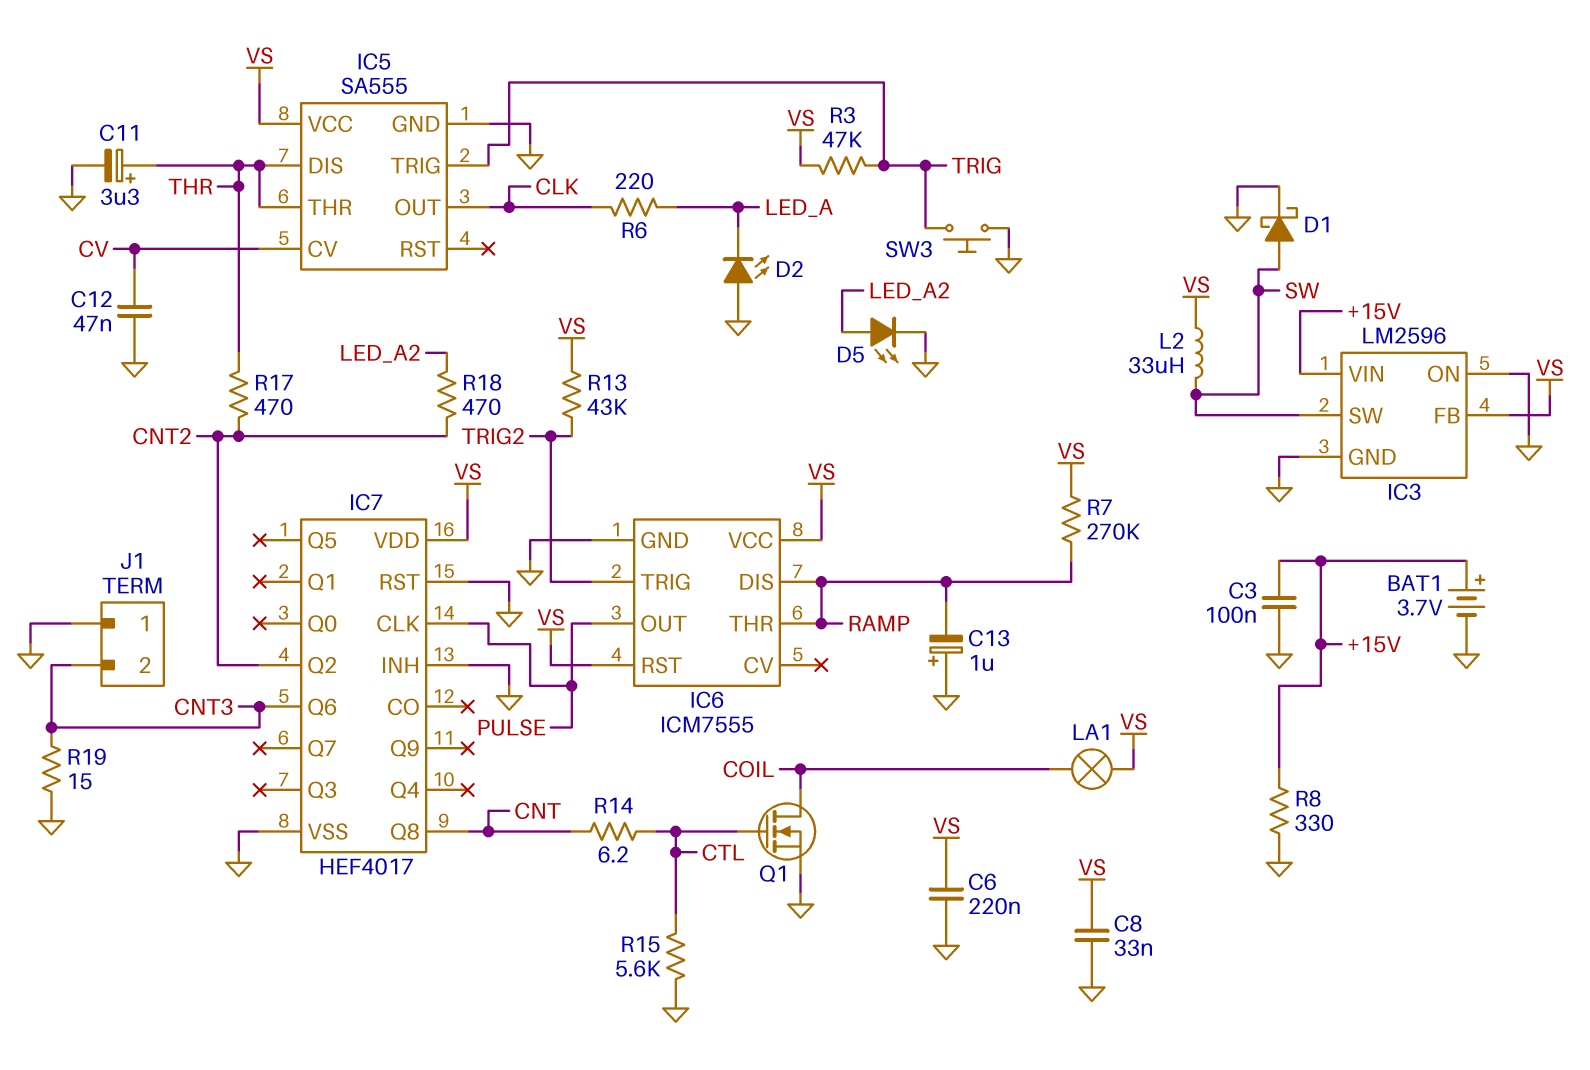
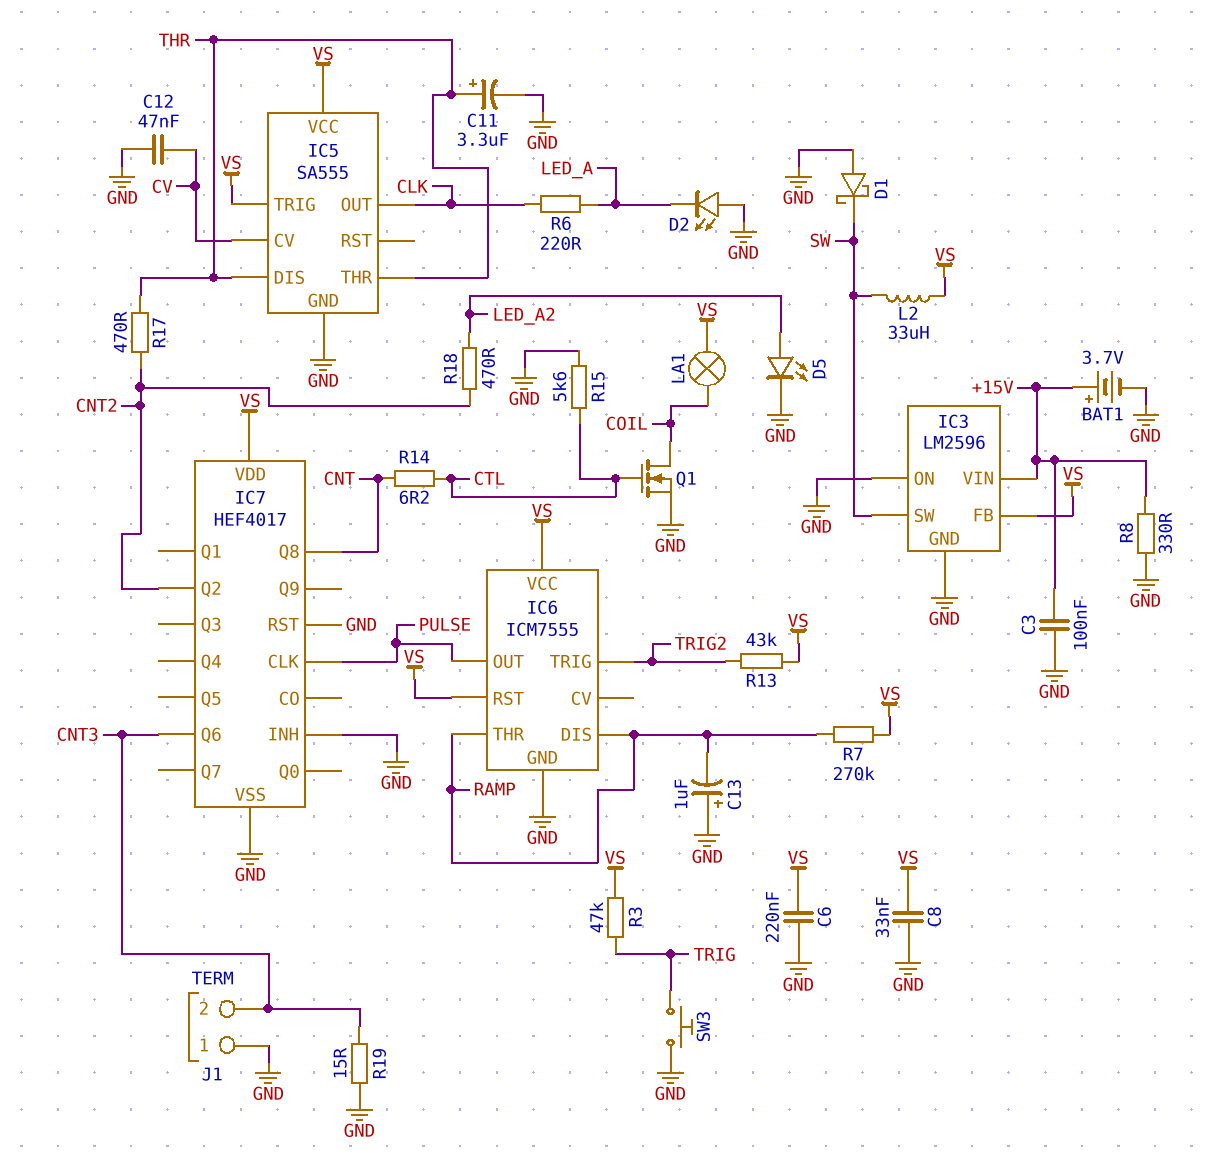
D1: schottky (A SW, K GND) -> schottky (A GND, K SW)
IC5 pin TRIG: TRIG -> VS

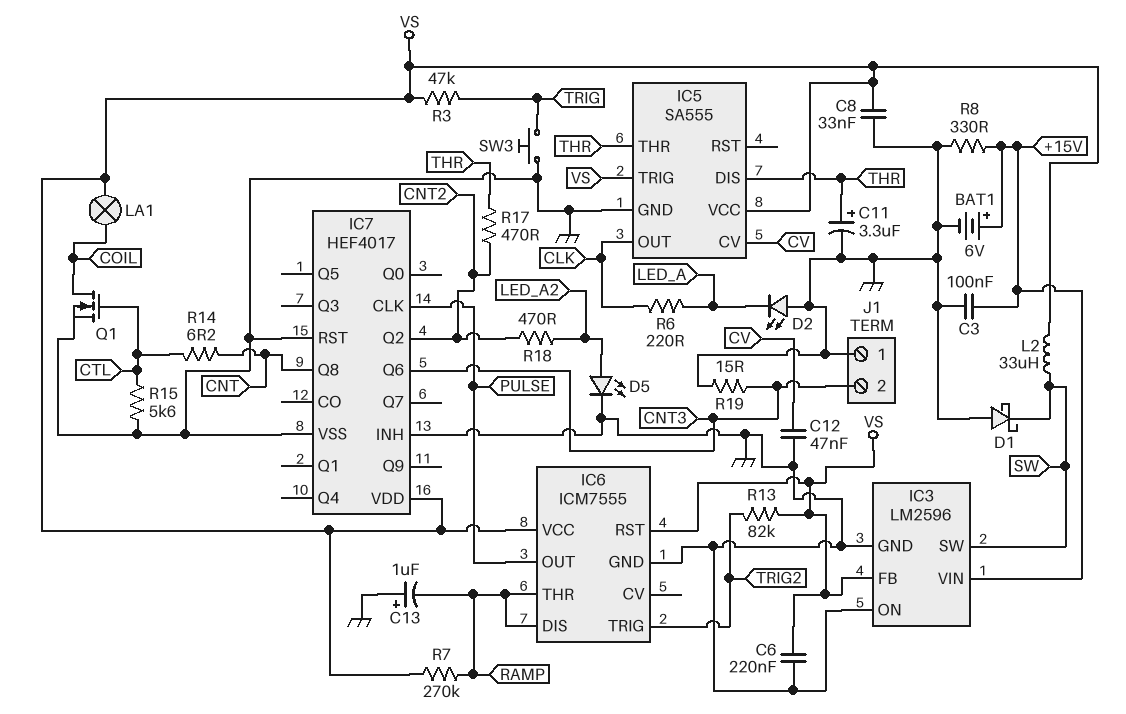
BAT1: 3.7V (plus +15V, minus GND) -> 6V (plus +15V, minus GND)
R13: 43k (TRIG2, VS) -> 82k (TRIG2, VS)

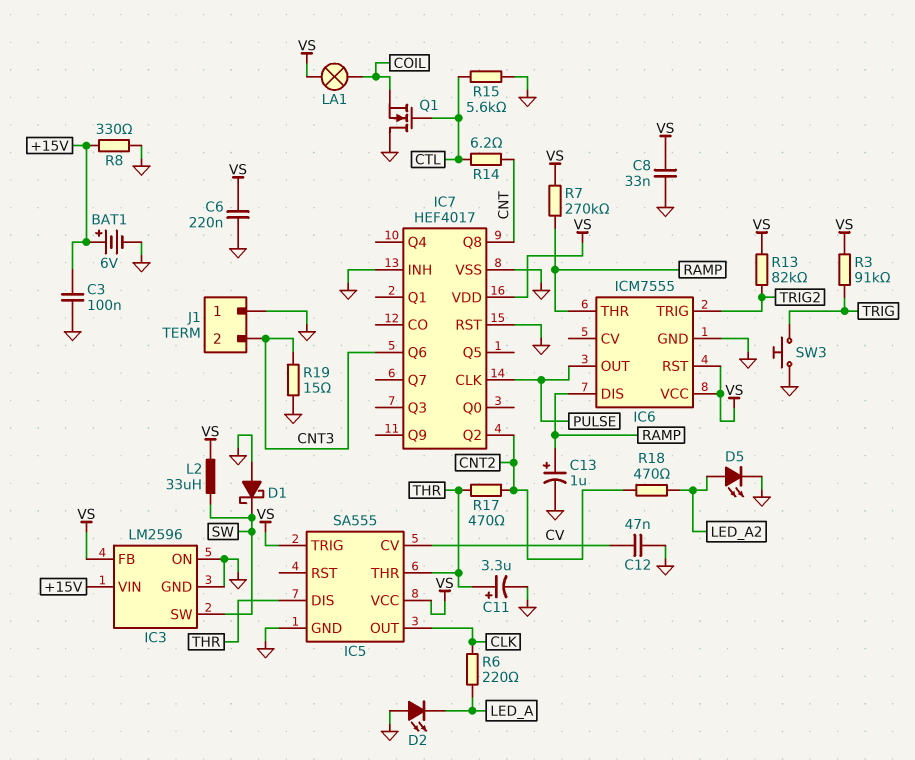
C13: 1uF (plus GND, minus RAMP) -> 1uF (plus RAMP, minus GND)
Q1: NMOS (G CTL, D COIL, S GND) -> NMOS (G CTL, D GND, S COIL)
R3: 47k (TRIG, VS) -> 91k (TRIG, VS)

